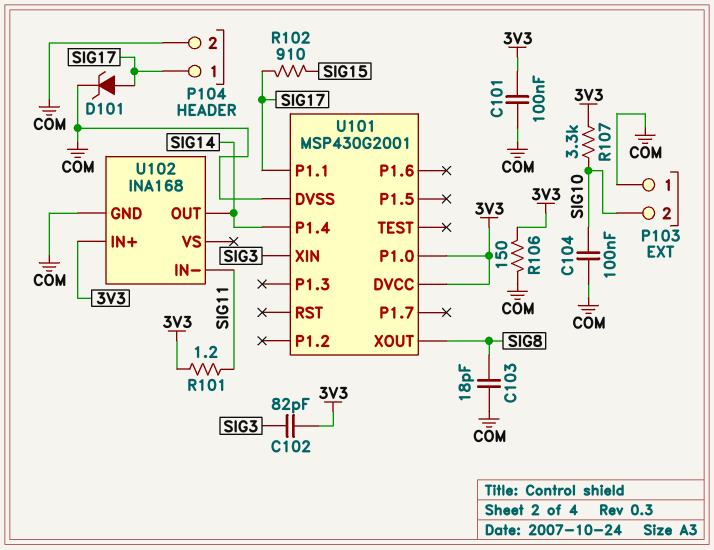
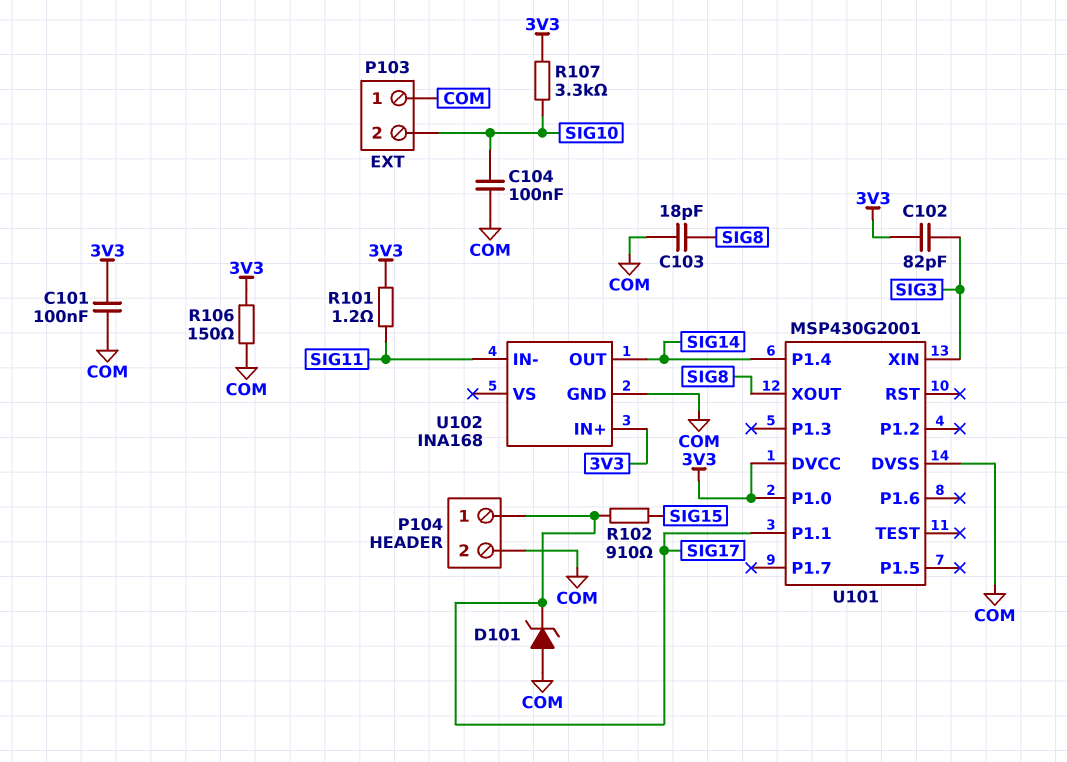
D101: zener (A SIG17, K COM) -> zener (A COM, K SIG17)

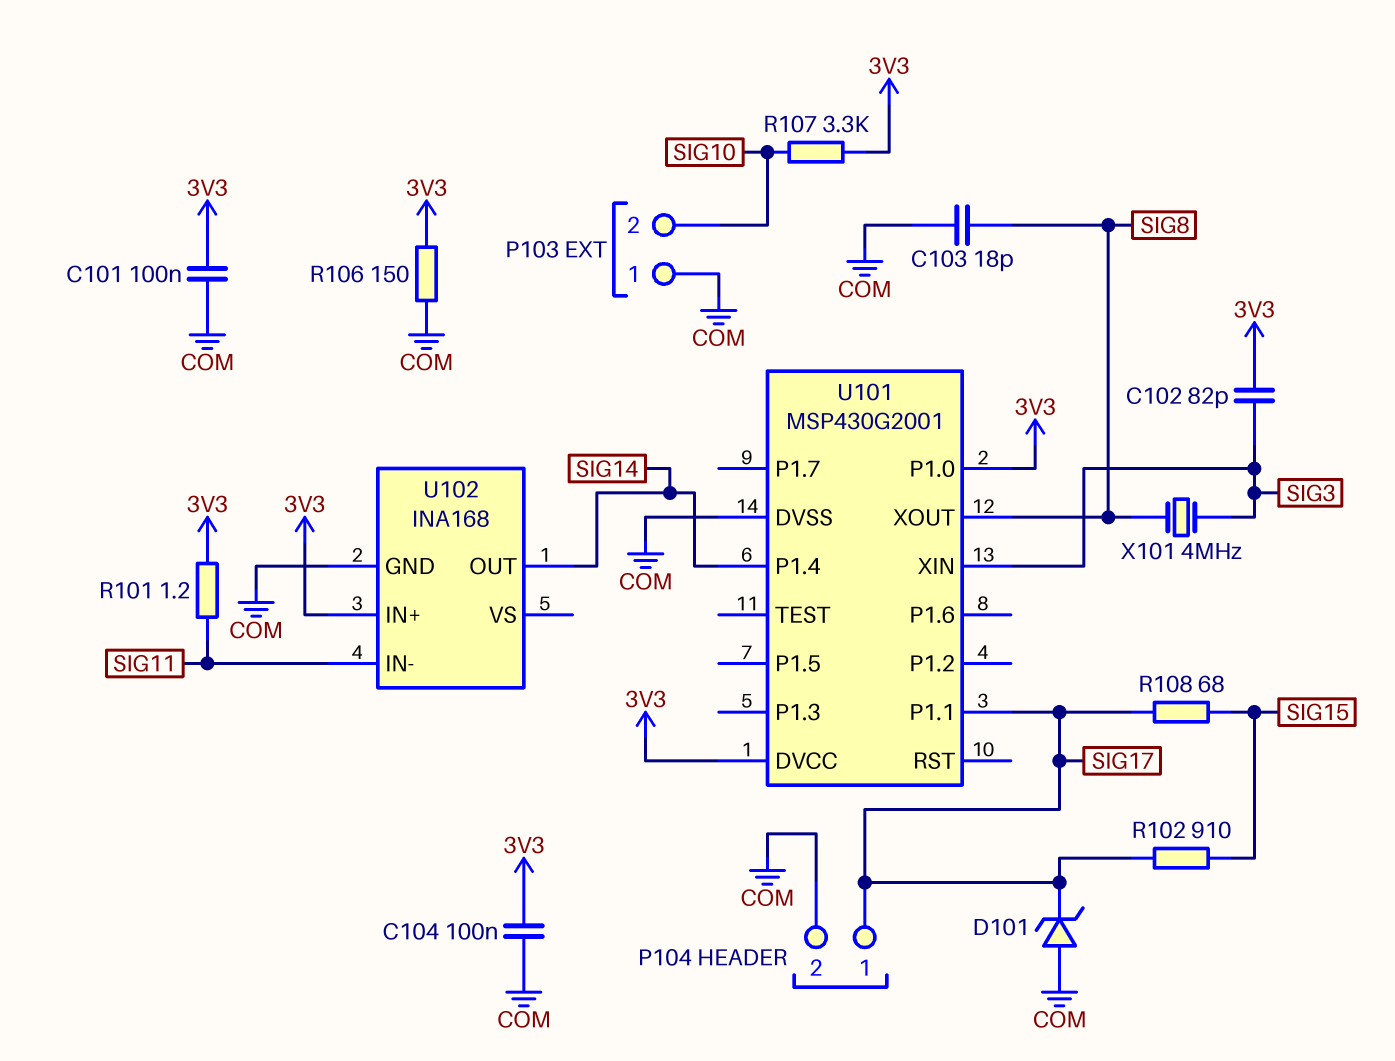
C104: 100nF (COM, SIG10) -> 100nF (3V3, COM)
R108: none -> 68 (SIG15, SIG17)
X101: none -> 4MHz (SIG3, SIG8)

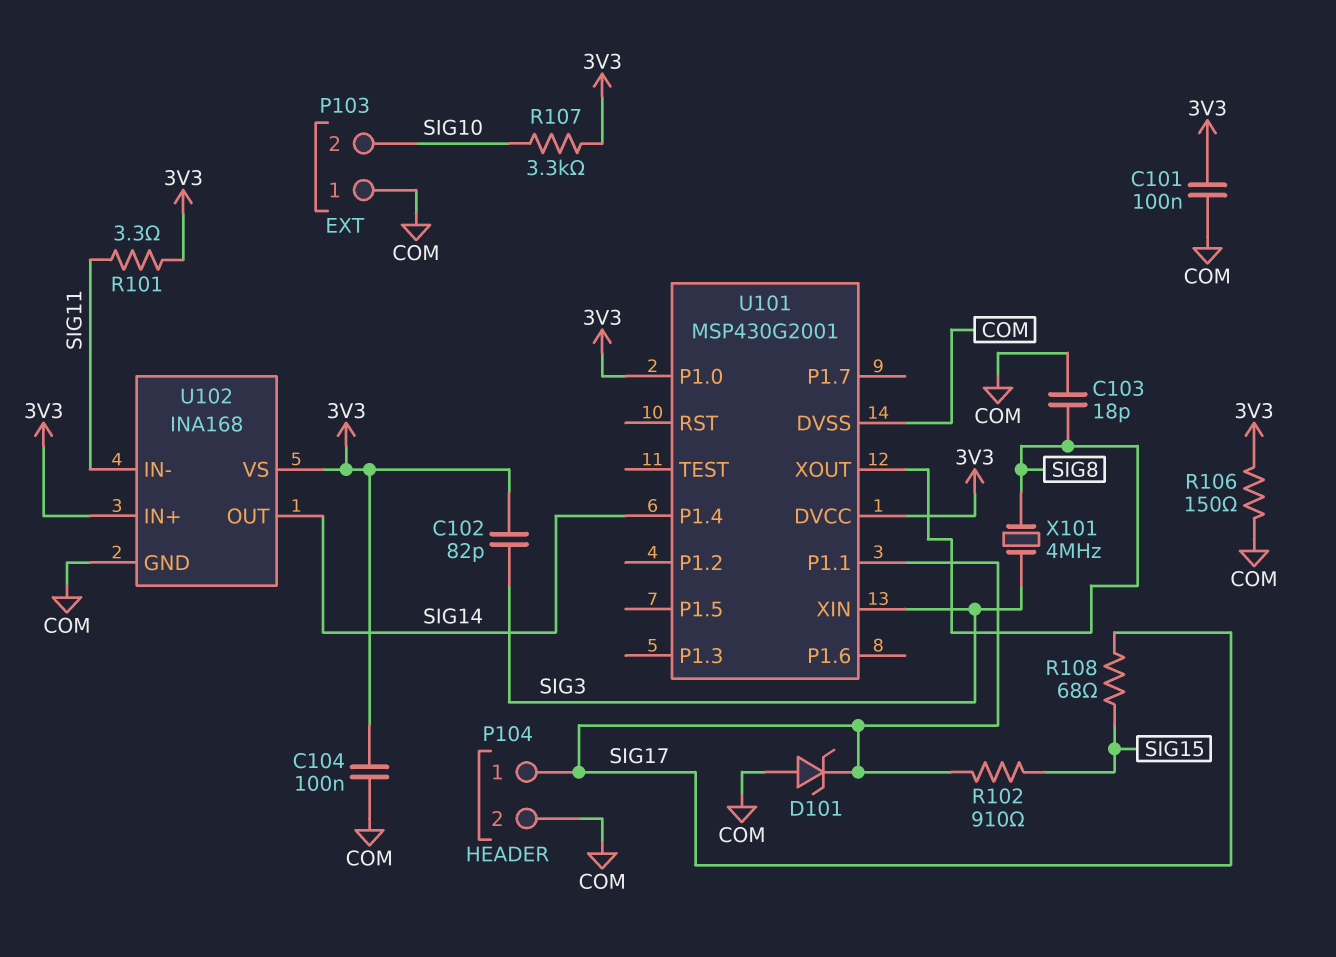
R101: 1.2 (3V3, SIG11) -> 3.3 (3V3, SIG11)
U102 pin VS: none -> 3V3

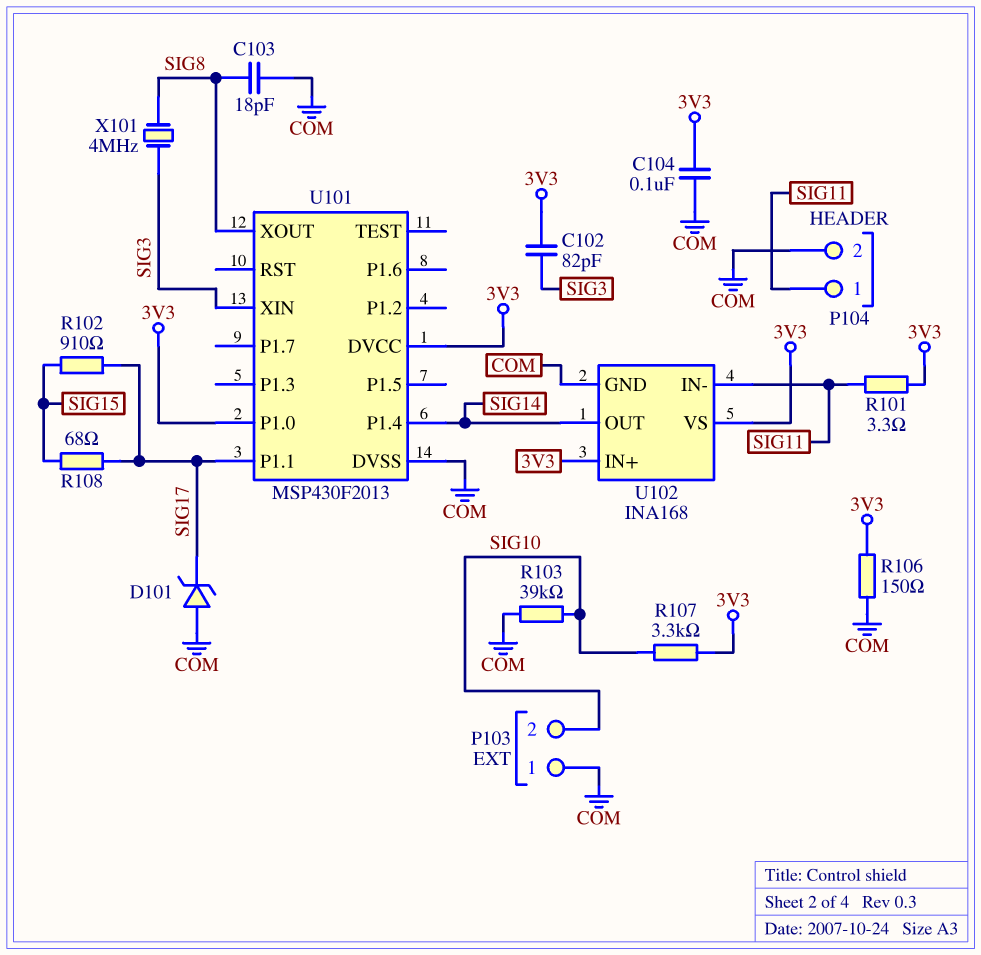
C101: 100nF (3V3, COM) -> none
P104 pin 1: SIG17 -> SIG11
R103: none -> 39k (COM, SIG10)
U101: MSP430G2001 -> MSP430F2013

